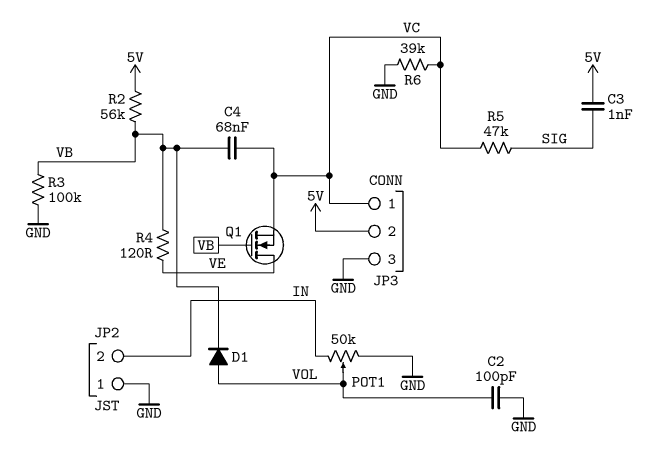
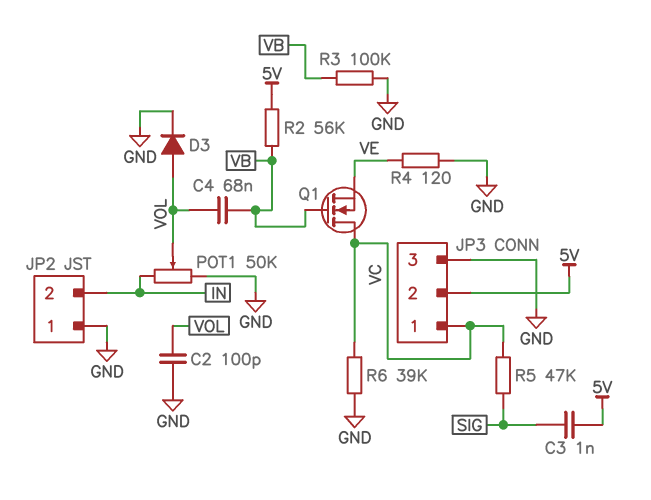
C4: 68nF (VB, VC) -> 68nF (VB, VOL)
D1: diode (A VOL, K VB) -> none
D3: none -> diode (A VOL, K GND)
Q1: NMOS (G VB, D VE, S VC) -> NMOS (G VB, D VC, S VE)
R4: 120 (VB, VE) -> 120 (GND, VE)

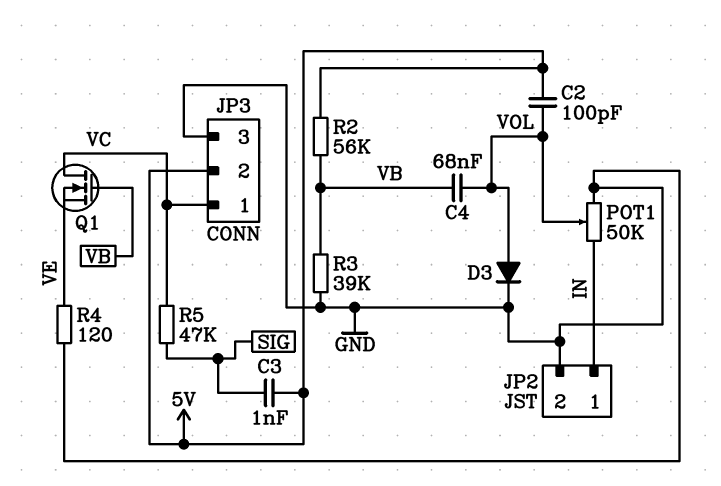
C2: 100pF (GND, VOL) -> 100pF (5V, VOL)
JP2 pin 1: GND -> IN
JP2 pin 2: IN -> GND
R3: 100k (GND, VB) -> 39k (GND, VB)
R6: 39k (GND, VC) -> none

